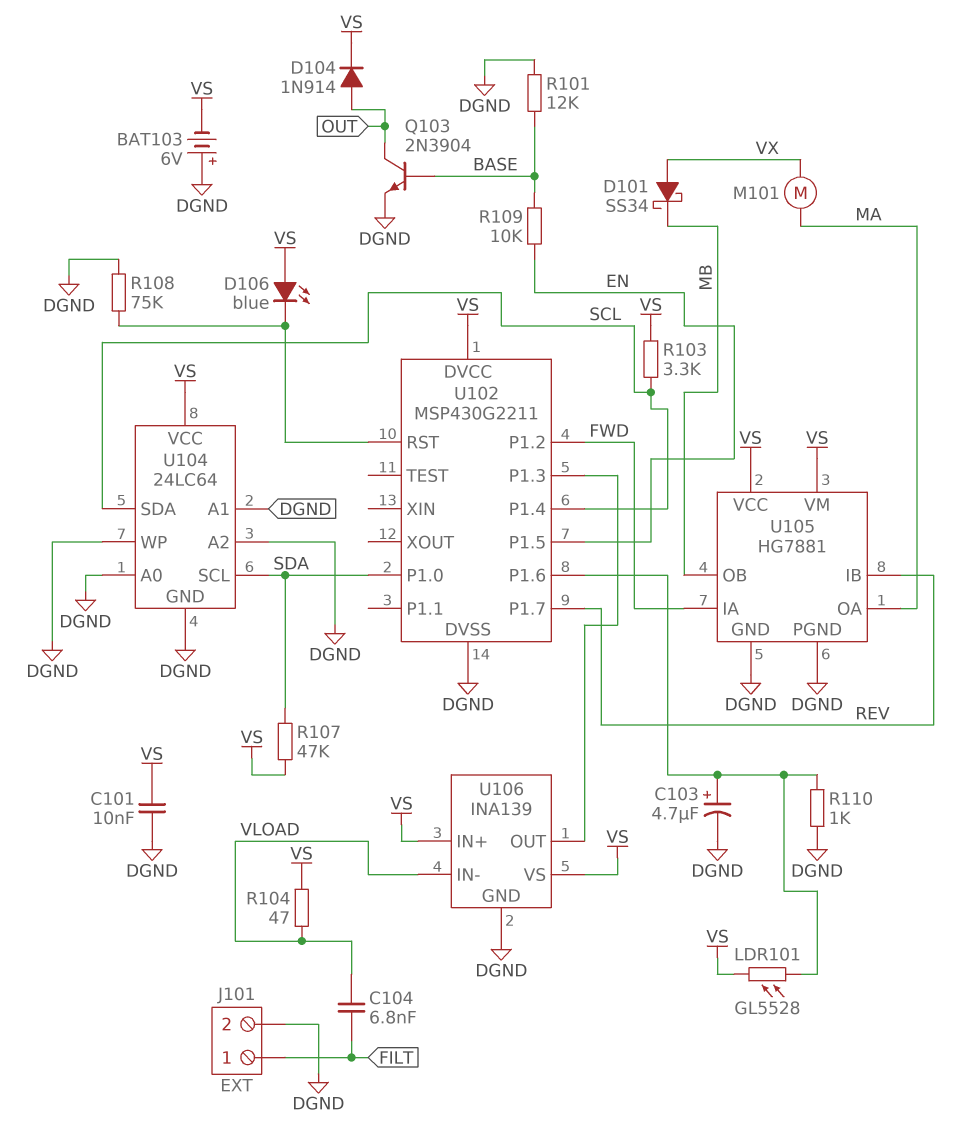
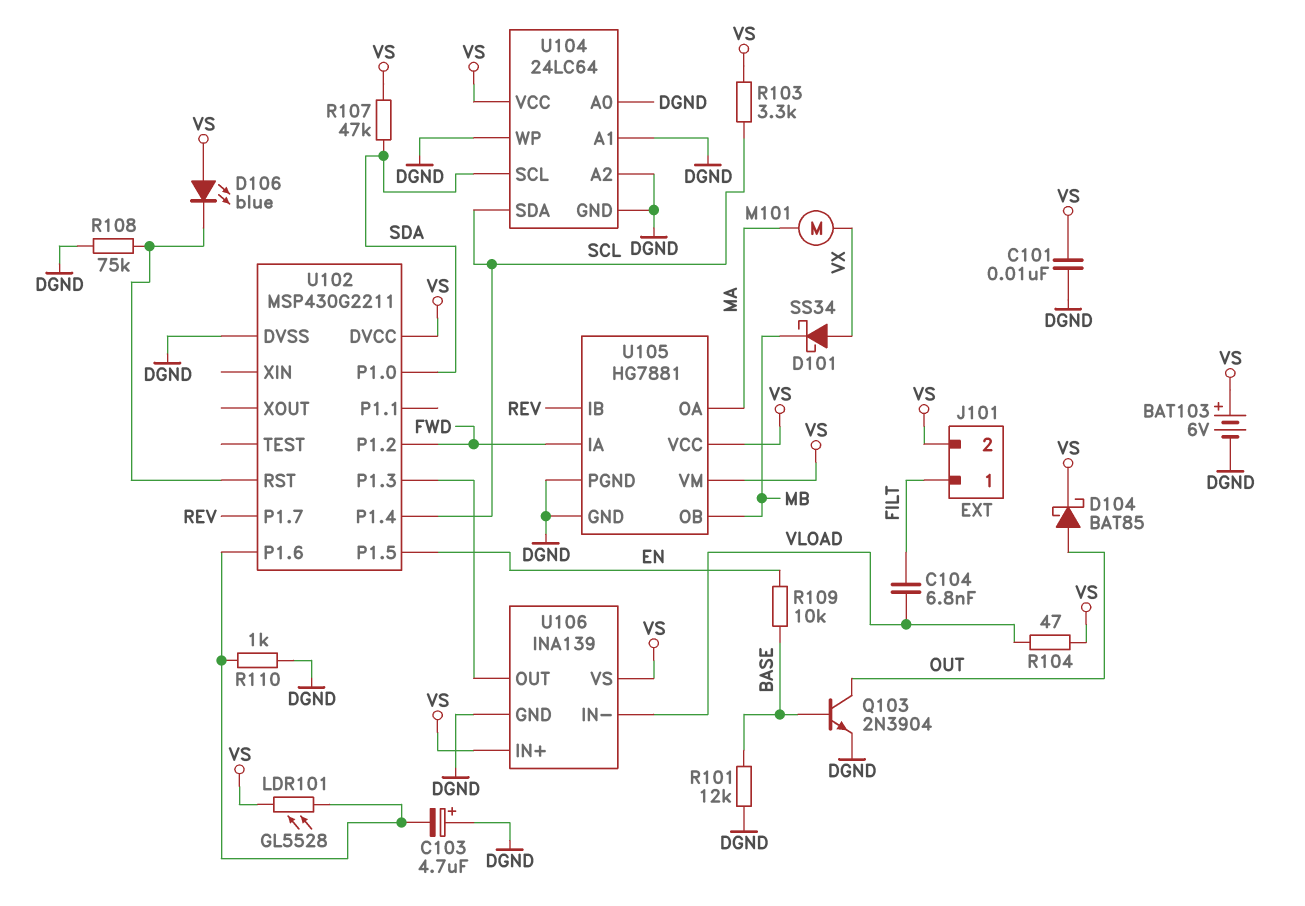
BAT103: 6V (plus DGND, minus VS) -> 6V (plus VS, minus DGND)
C103: 4.7uF (plus U102/P1.6, minus DGND) -> 4.7uF (plus DGND, minus U102/P1.6)
D104: diode 1N914 (A OUT, K VS) -> schottky BAT85 (A OUT, K VS)
J101 pin 2: DGND -> VS

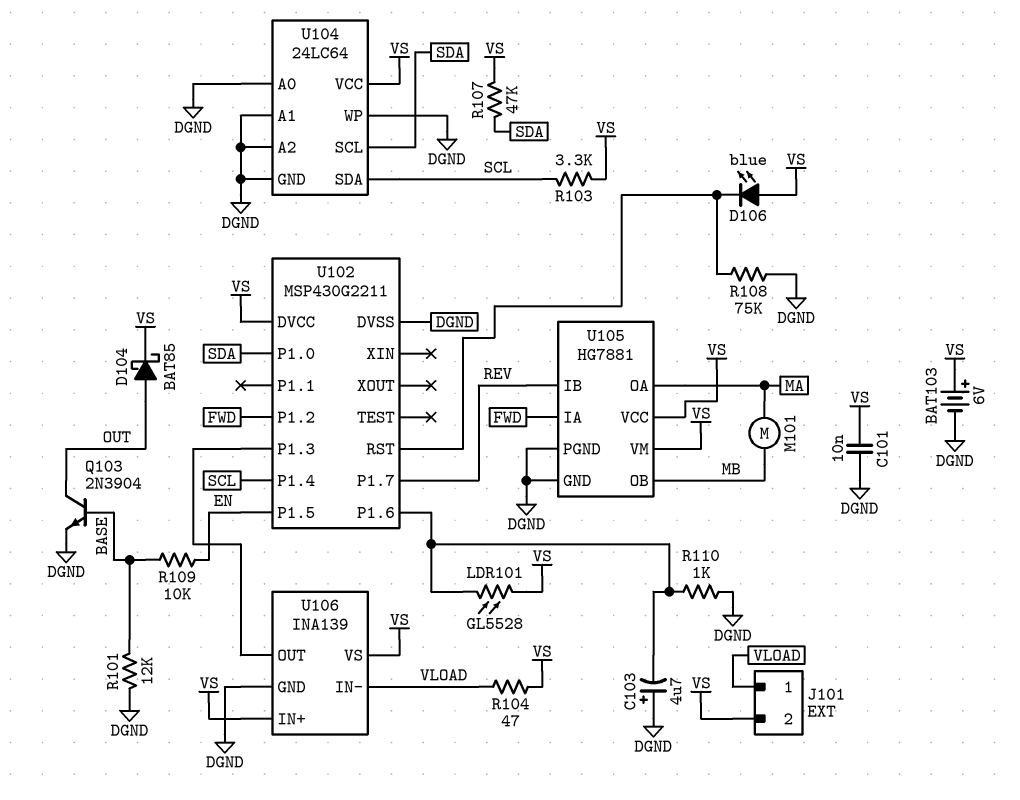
C104: 6.8nF (FILT, VLOAD) -> none
D101: schottky SS34 (A VX, K MB) -> none
J101 pin 1: FILT -> VLOAD
M101: motor (MA, VX) -> motor (MA, MB)

